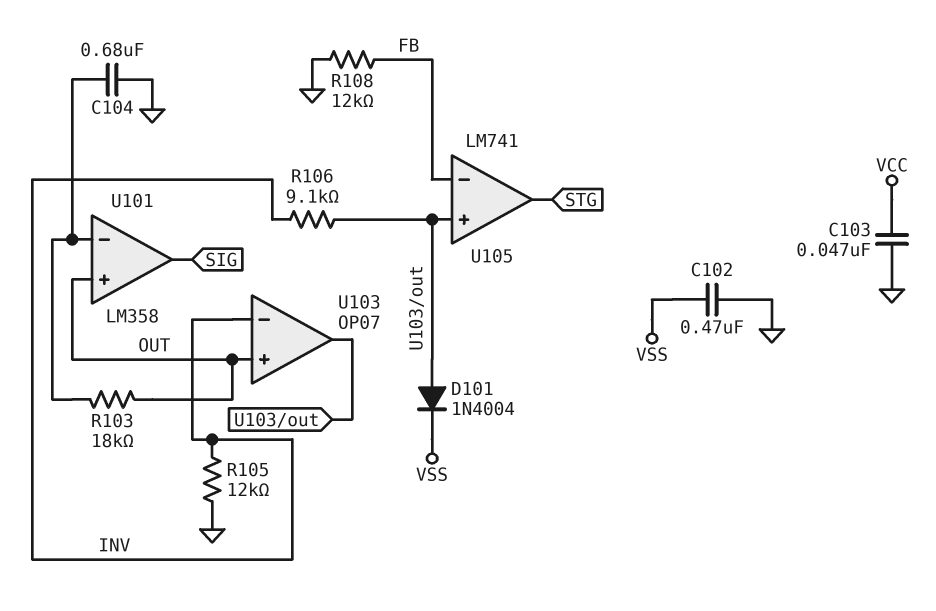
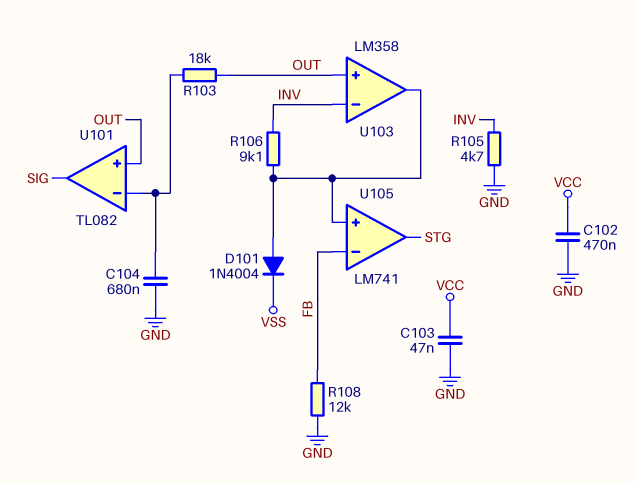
C102: 470nF (GND, VSS) -> 470nF (GND, VCC)
R105: 12k (GND, INV) -> 4.7k (GND, INV)
U101: LM358 -> TL082
U103: OP07 -> LM358

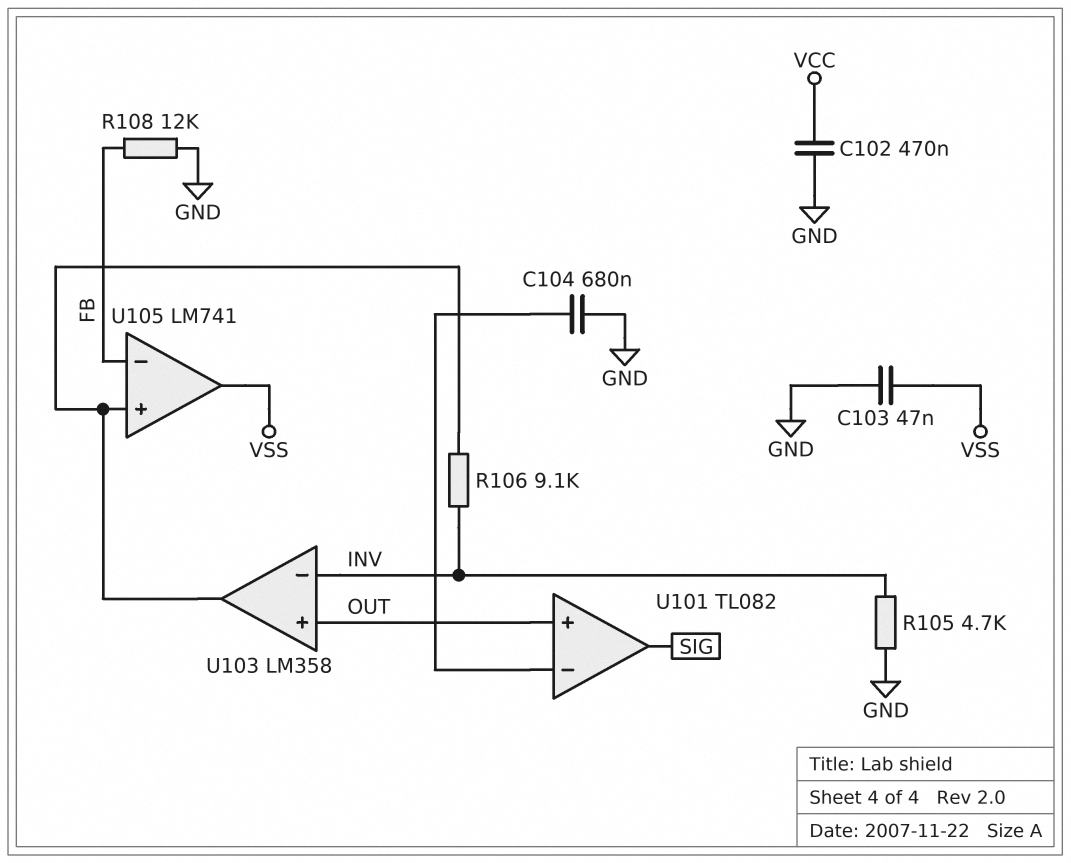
C103: 47nF (GND, VCC) -> 47nF (GND, VSS)
D101: diode 1N4004 (A U103/out, K VSS) -> none
R103: 18k (OUT, U101/in-) -> none
U105 pin out: STG -> VSS

